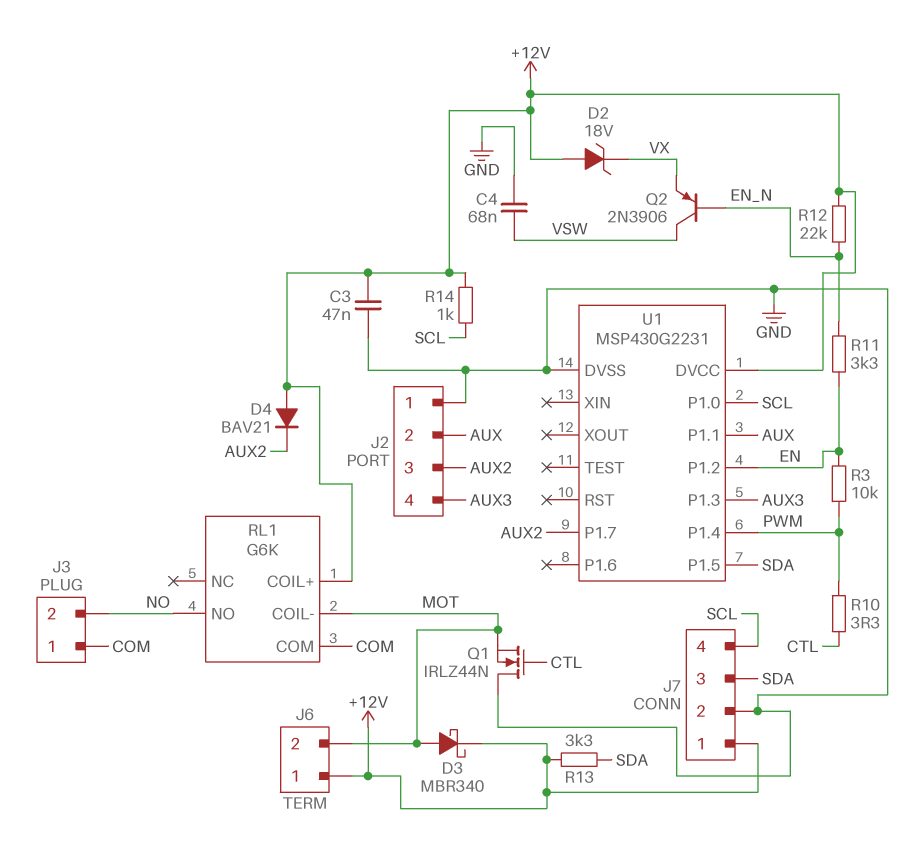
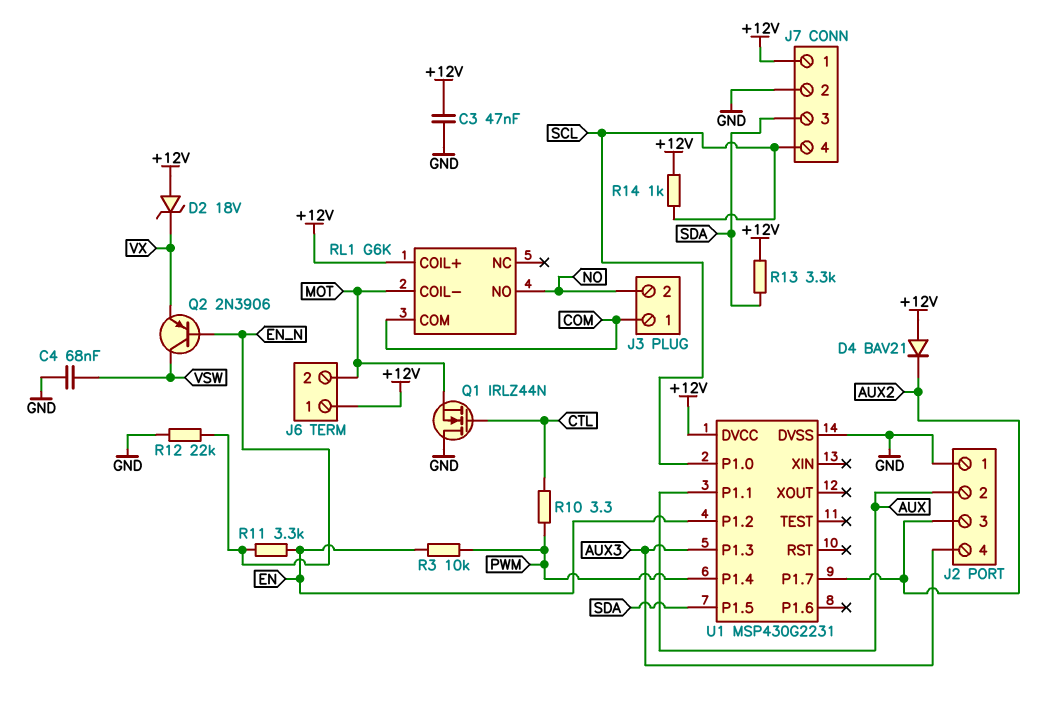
D3: schottky MBR340 (A MOT, K +12V) -> none
R12: 22k (+12V, EN_N) -> 22k (EN_N, GND)

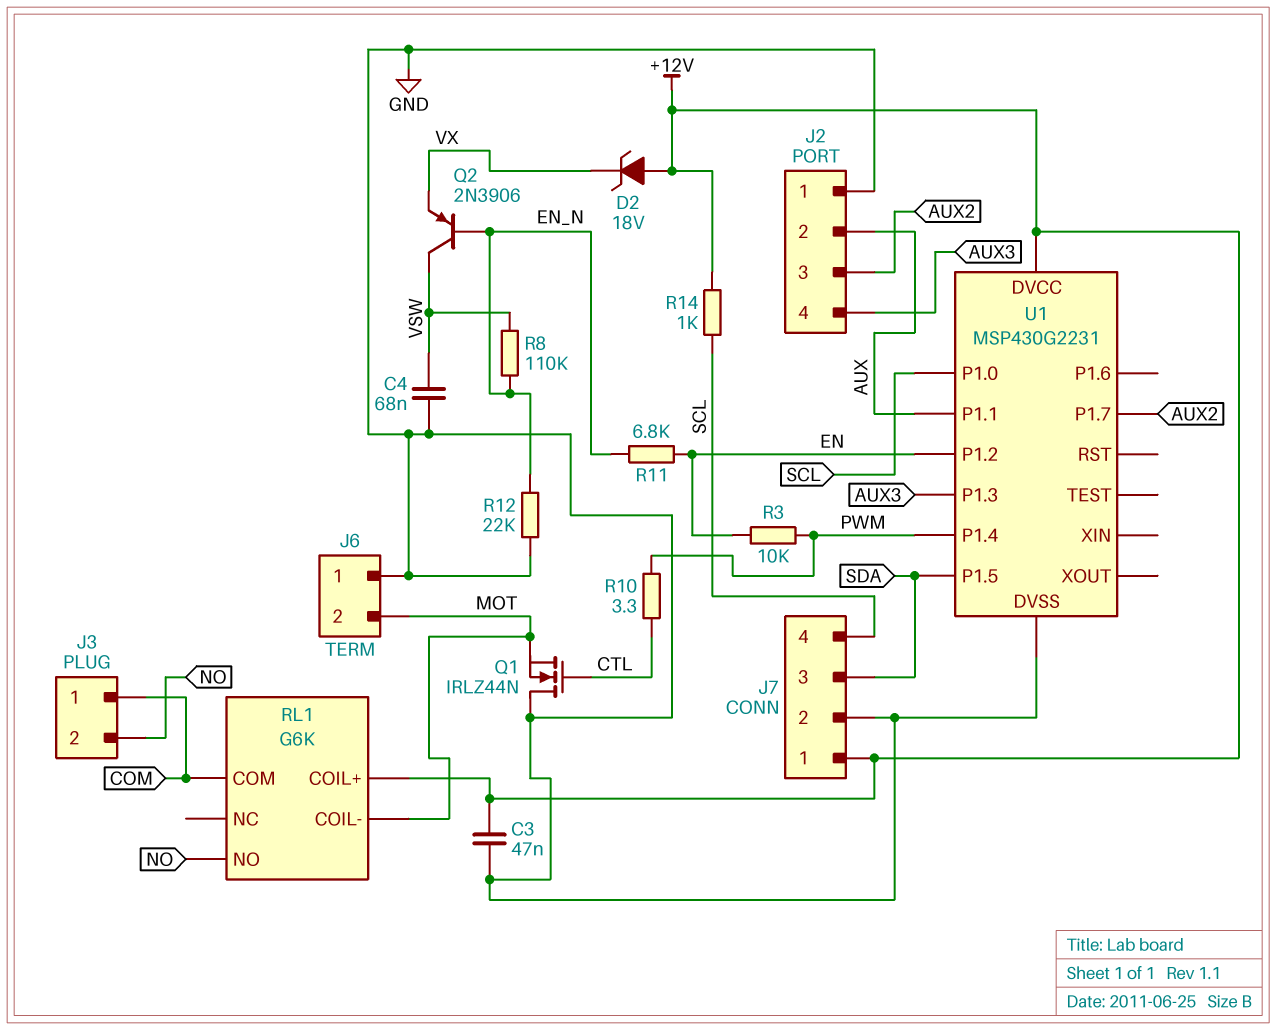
D4: diode BAV21 (A +12V, K AUX2) -> none
J6 pin 1: +12V -> GND
R8: none -> 110k (EN_N, VSW)
R11: 3.3k (EN, EN_N) -> 6.8k (EN, EN_N)
R13: 3.3k (+12V, SDA) -> none

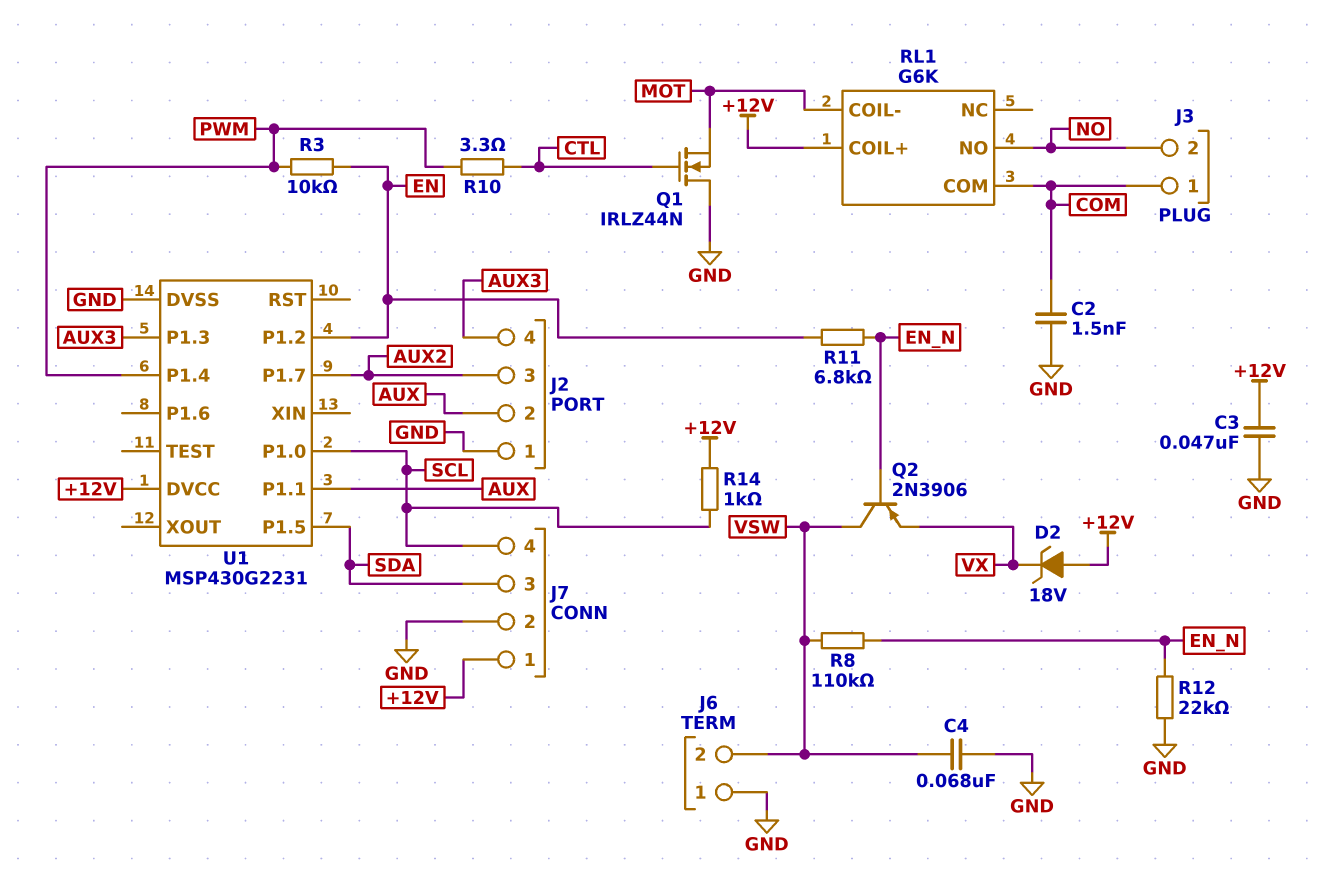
C2: none -> 1.5nF (COM, GND)
J6 pin 2: MOT -> VSW

